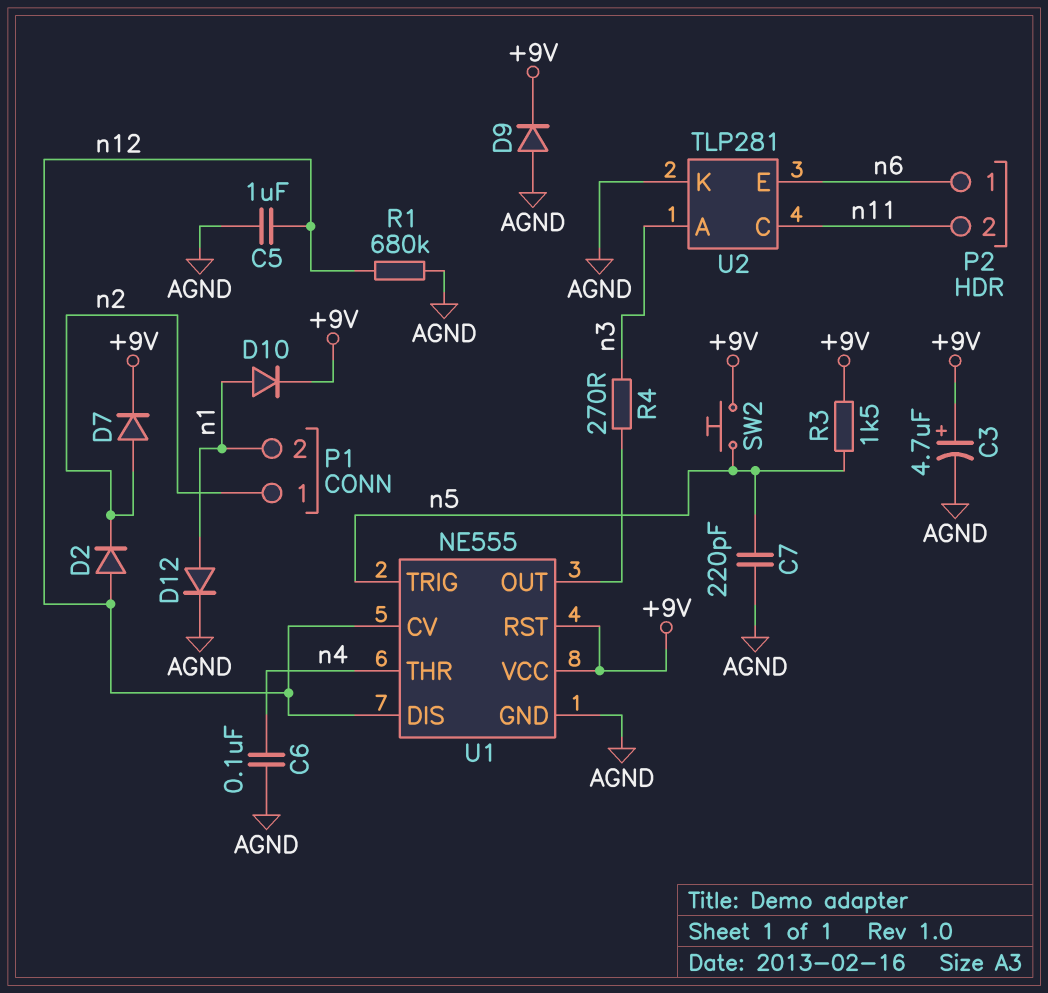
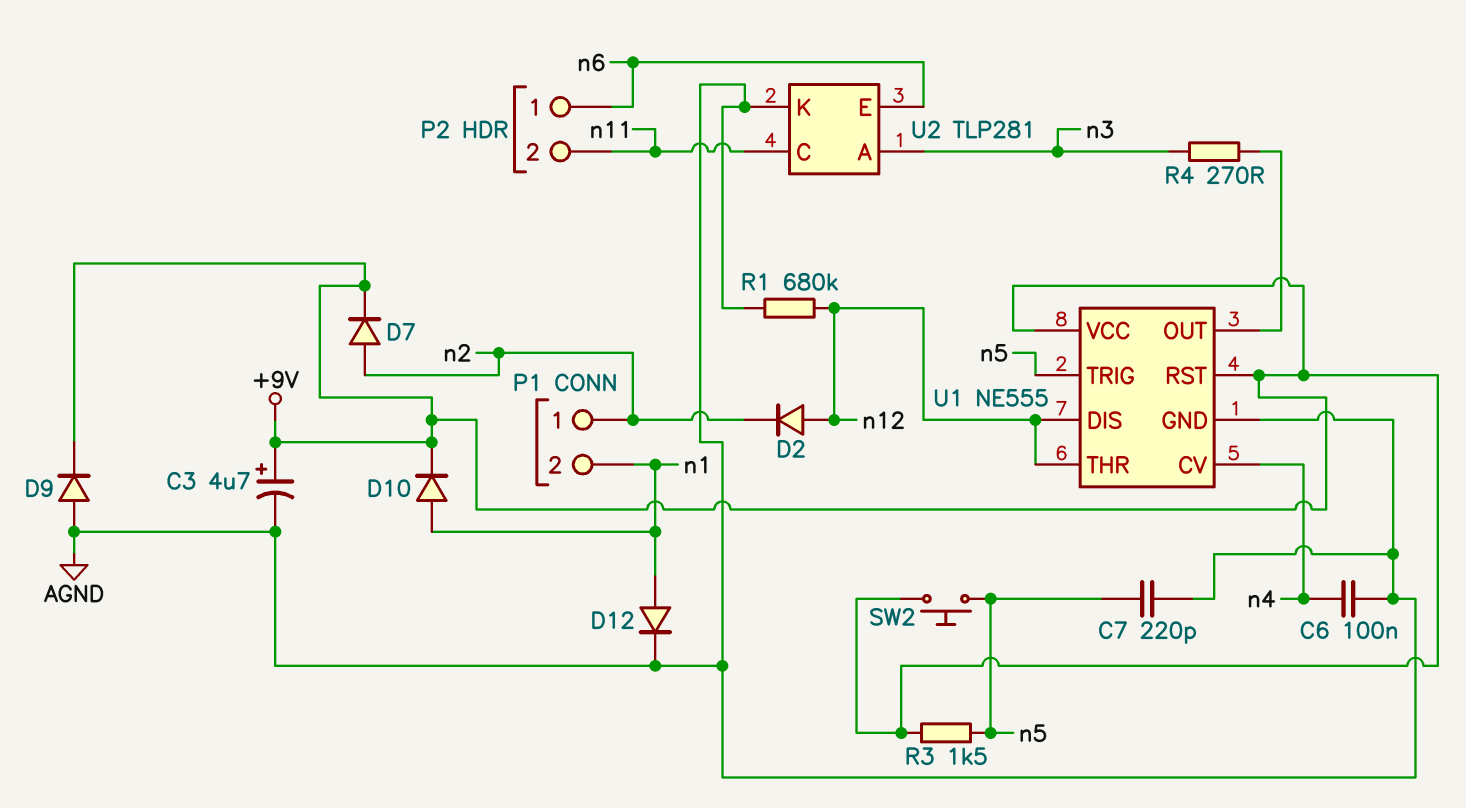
C5: 1uF (AGND, n12) -> none
U1 pin CV: n12 -> n4
U1 pin THR: n4 -> n12

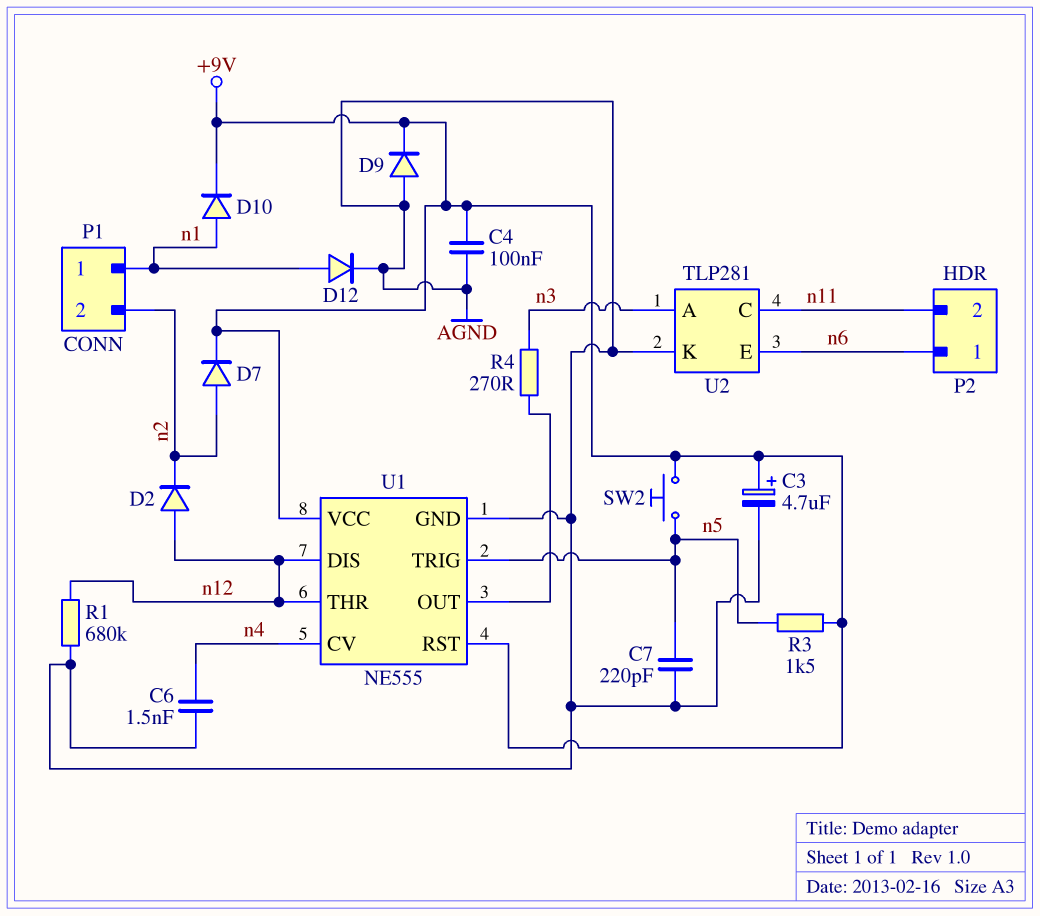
C4: none -> 100nF (+9V, AGND)
C6: 100nF (AGND, n4) -> 1.5nF (AGND, n4)
P1 pin 1: n2 -> n1
P1 pin 2: n1 -> n2

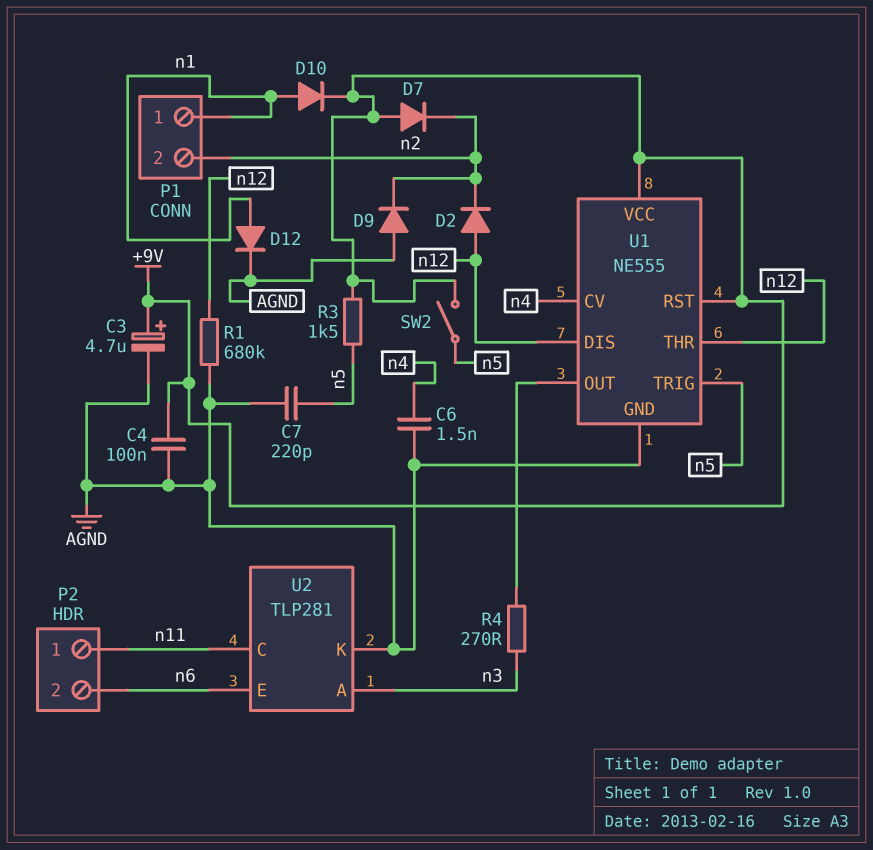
D7: diode (A n2, K +9V) -> diode (A +9V, K n2)
D9: diode (A AGND, K +9V) -> diode (A AGND, K n2)
P2 pin 1: n6 -> n11
P2 pin 2: n11 -> n6
SW2: button (+9V, n5) -> switch (+9V, n5)

